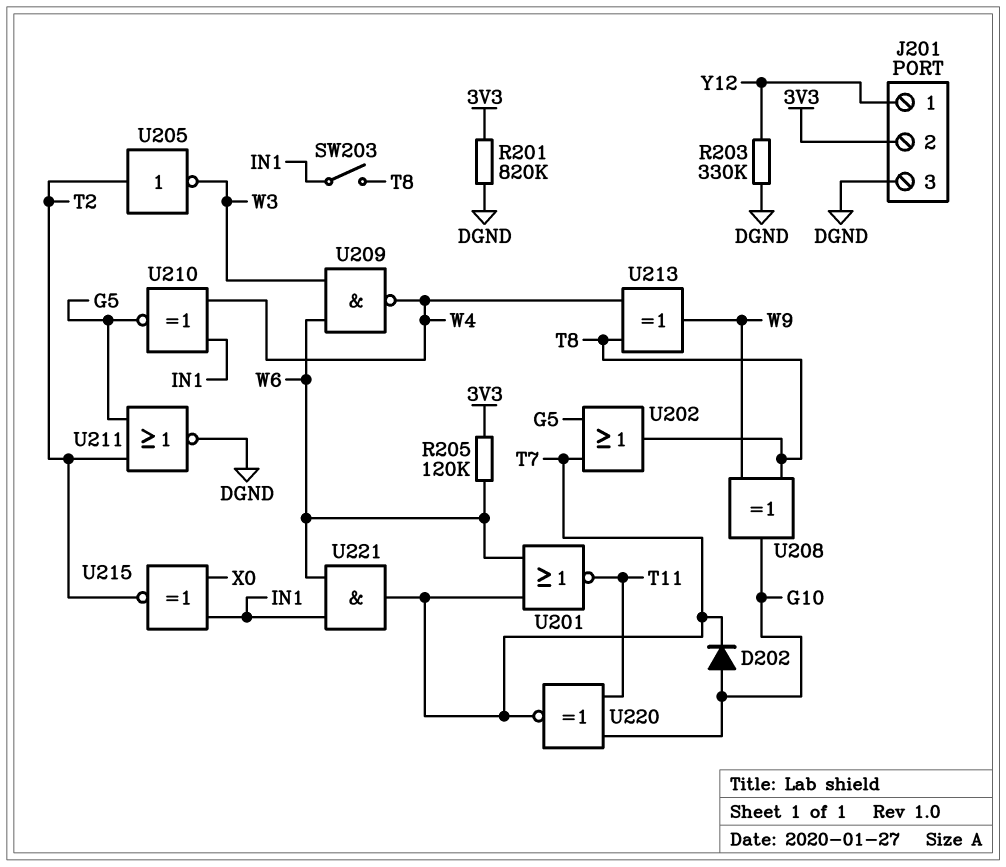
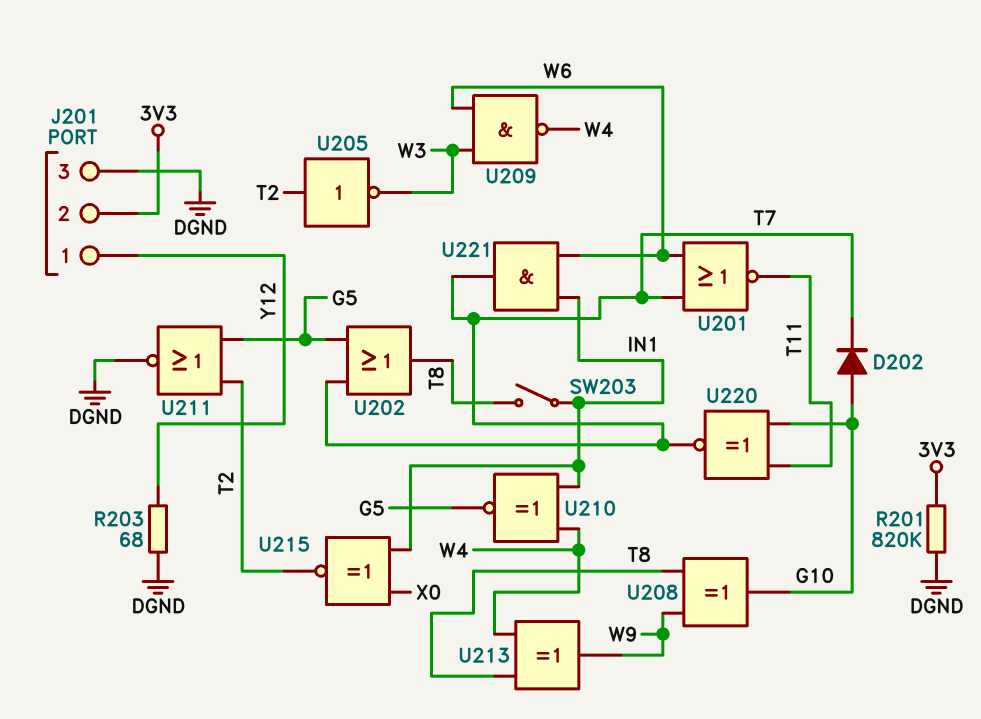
R203: 330k (DGND, Y12) -> 68 (DGND, Y12)
R205: 120k (3V3, W6) -> none

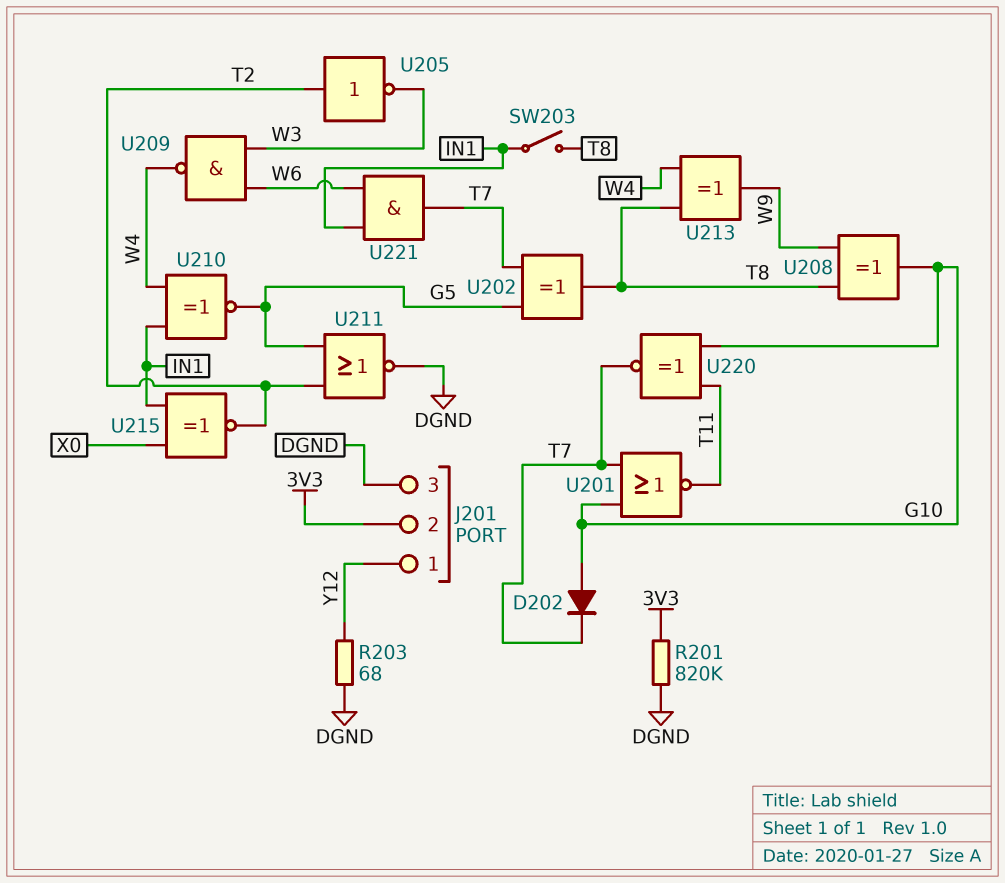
U201: NOR (in T7, in W6, out T11) -> NOR (in G10, in T7, out T11)
U202: OR (in G5, in T7, out T8) -> XOR (in G5, in T7, out T8)

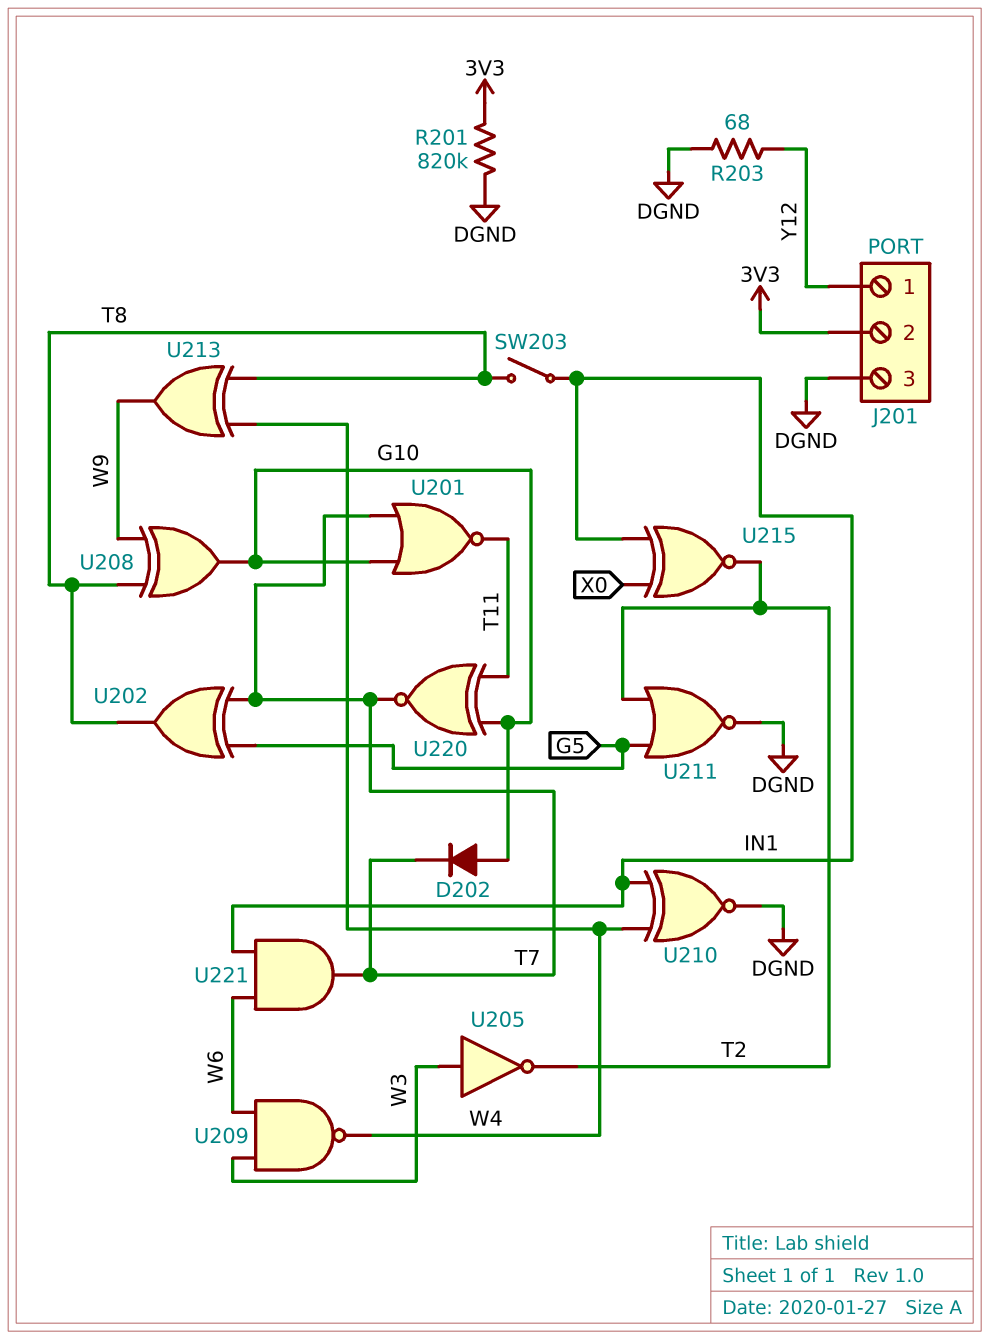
U205: NOT (in T2, out W3) -> NOT (in W3, out T2)
U210: XNOR (in IN1, in W4, out G5) -> XNOR (in IN1, in W4, out DGND)

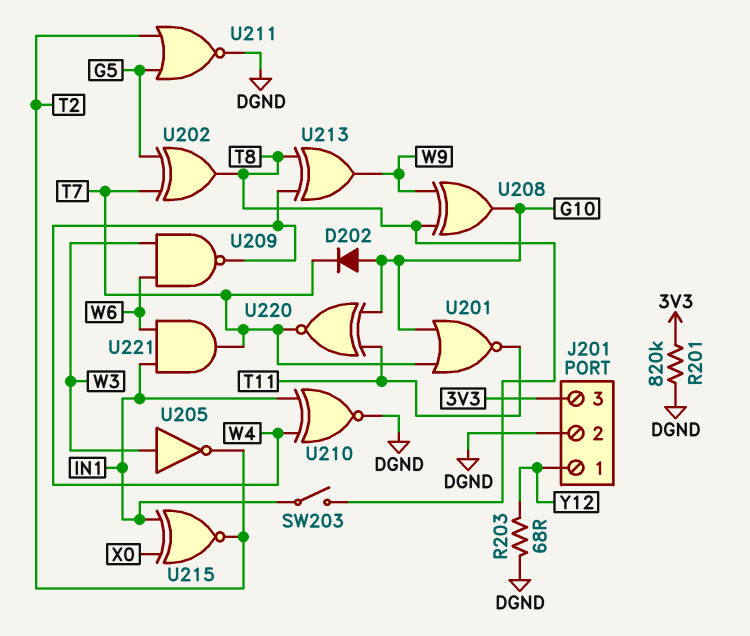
J201 pin 2: 3V3 -> DGND
J201 pin 3: DGND -> 3V3

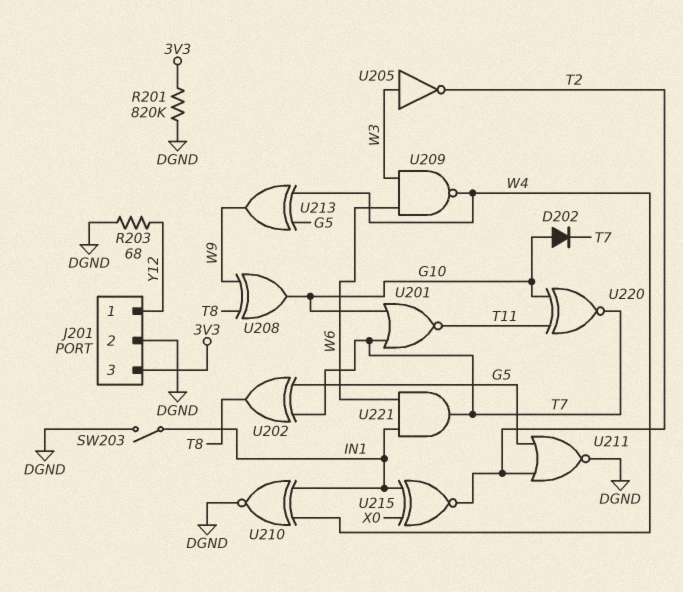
SW203: switch (IN1, T8) -> switch (DGND, IN1)
U213: XOR (in T8, in W4, out W9) -> XOR (in G5, in W4, out W9)

